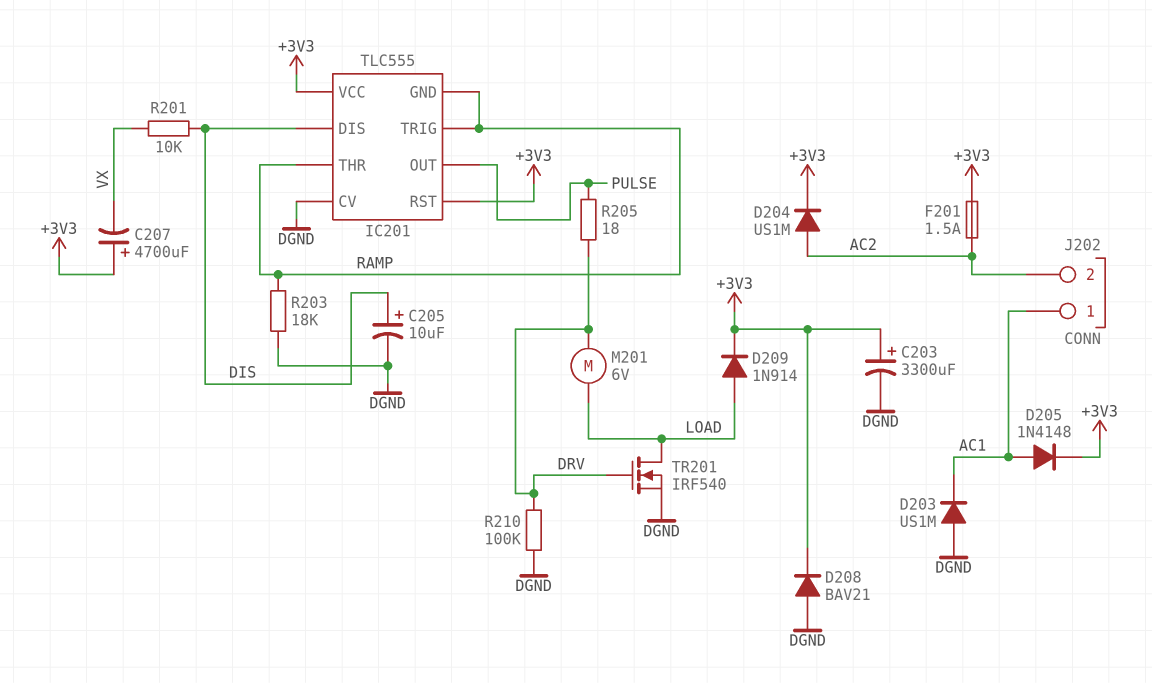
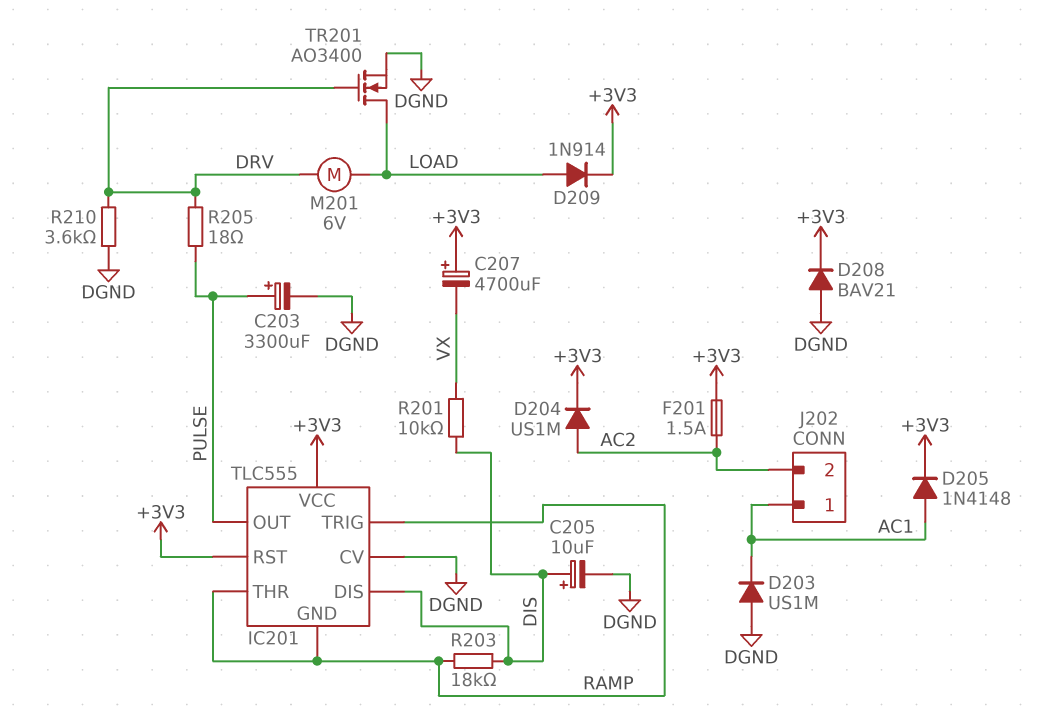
C203: 3300uF (plus +3V3, minus DGND) -> 3300uF (plus PULSE, minus DGND)
R203: 18k (DGND, RAMP) -> 18k (DIS, RAMP)
R210: 100k (DGND, DRV) -> 3.6k (DGND, DRV)
TR201: NMOS IRF540 (G DRV, D LOAD, S DGND) -> NMOS AO3400 (G DRV, D LOAD, S DGND)

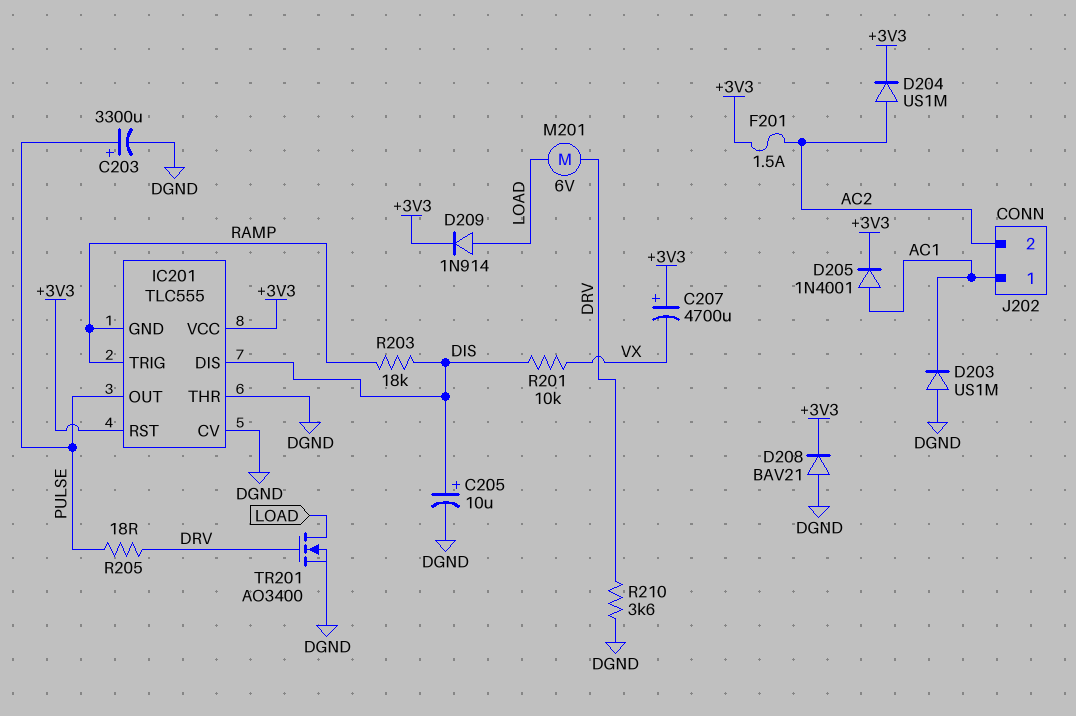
D205: diode 1N4148 (A AC1, K +3V3) -> diode 1N4001 (A AC1, K +3V3)
IC201 pin THR: RAMP -> DGND

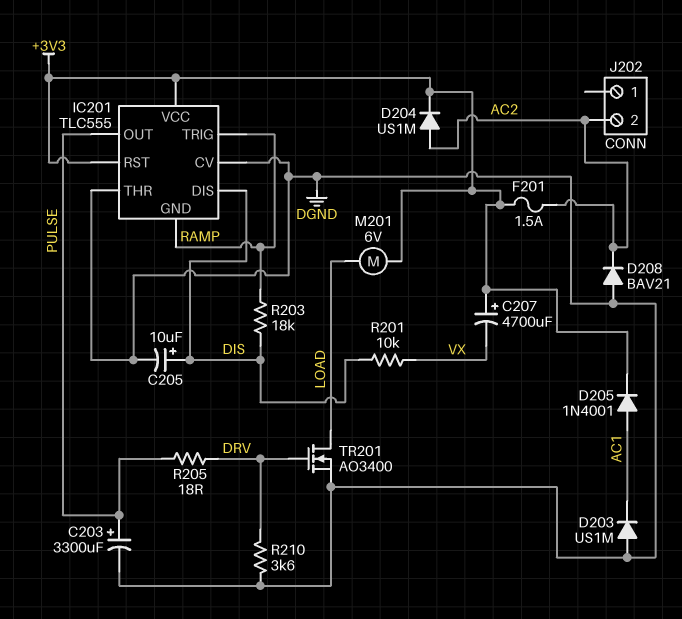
D208: diode BAV21 (A DGND, K +3V3) -> diode BAV21 (A DGND, K AC2)
D209: diode 1N914 (A LOAD, K +3V3) -> none
J202 pin 1: AC1 -> none
M201: motor 6V (DRV, LOAD) -> motor 6V (+3V3, LOAD)

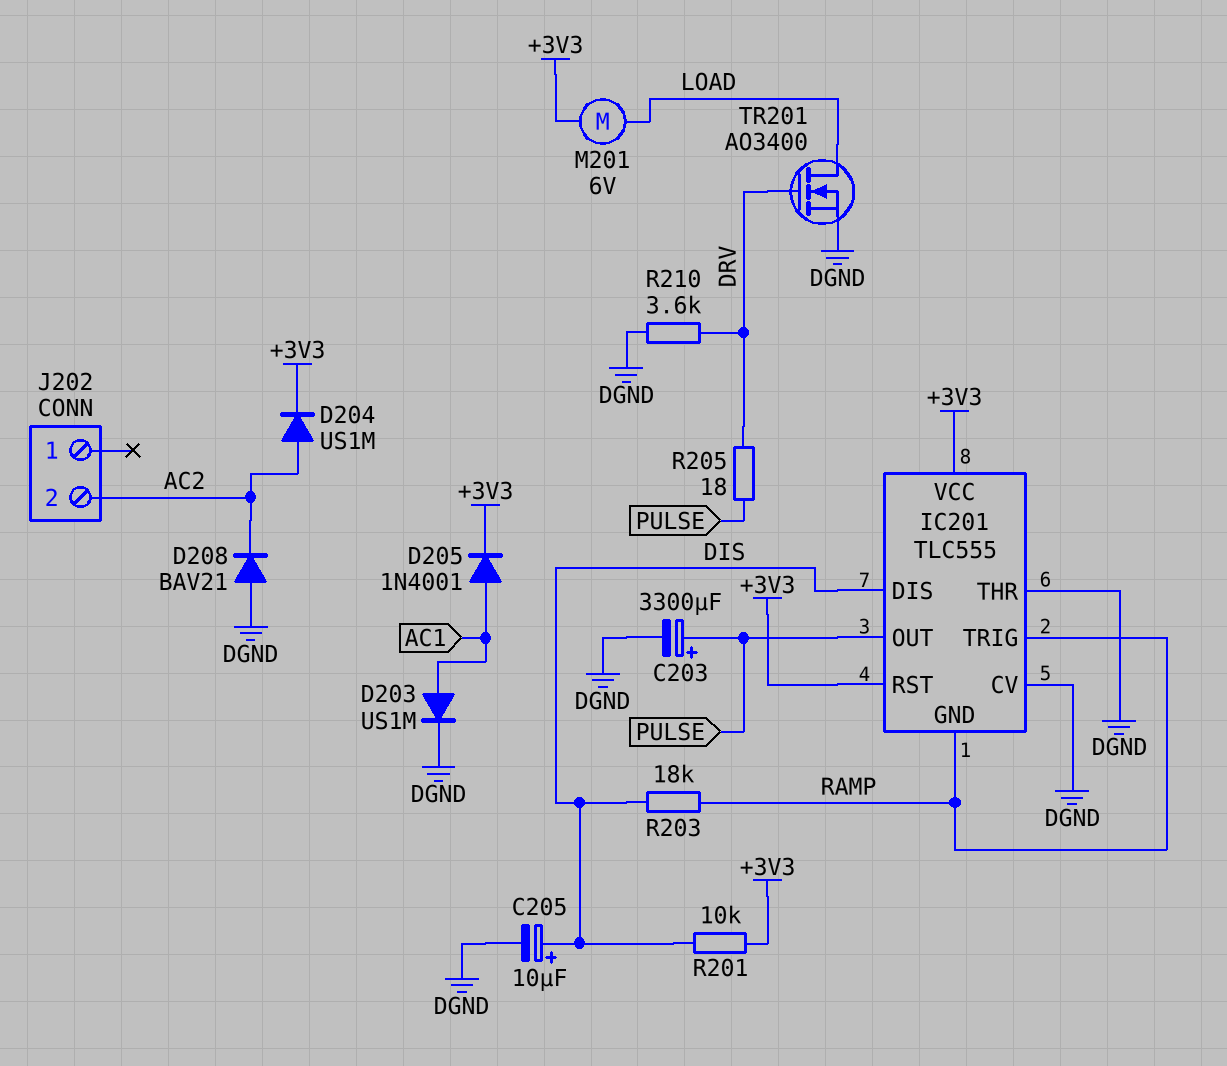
C207: 4700uF (plus +3V3, minus VX) -> none
D203: diode US1M (A DGND, K AC1) -> diode US1M (A AC1, K DGND)
F201: 1.5A (+3V3, AC2) -> none
R201: 10k (DIS, VX) -> 10k (+3V3, DIS)

